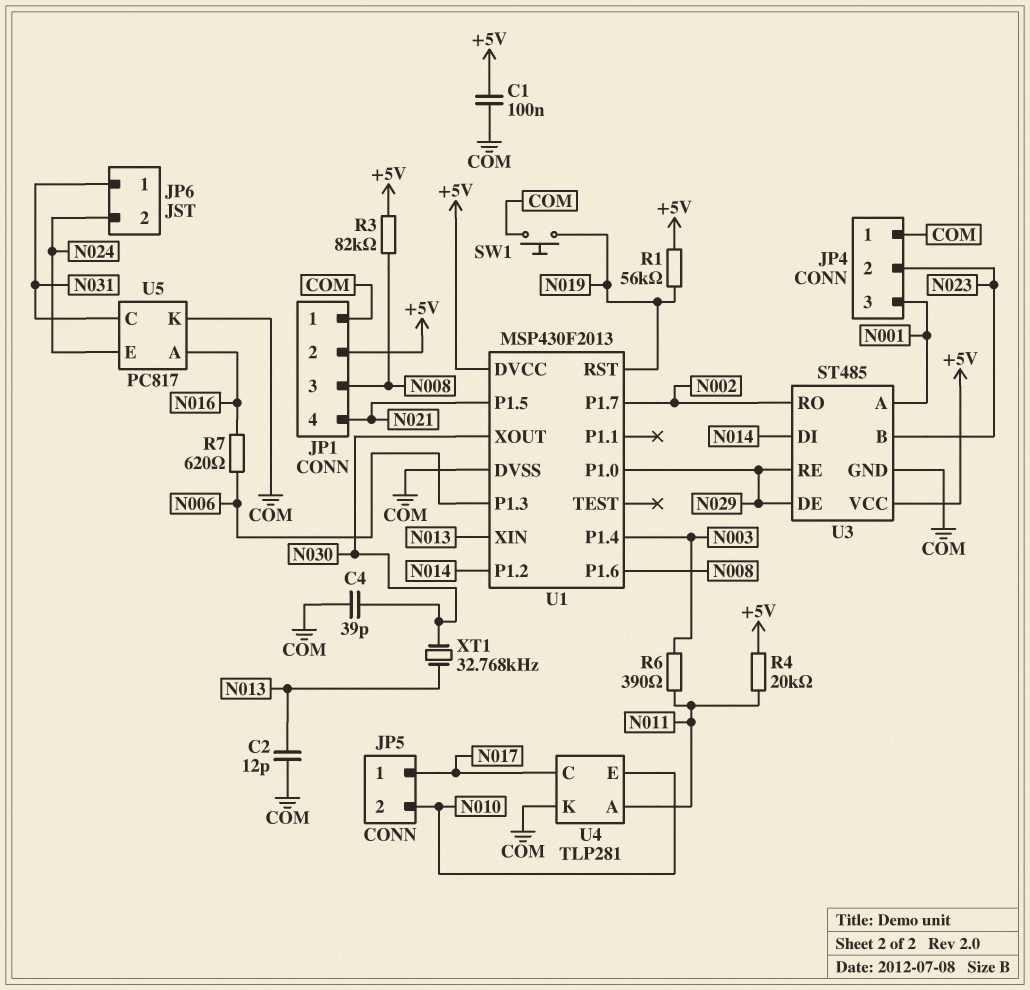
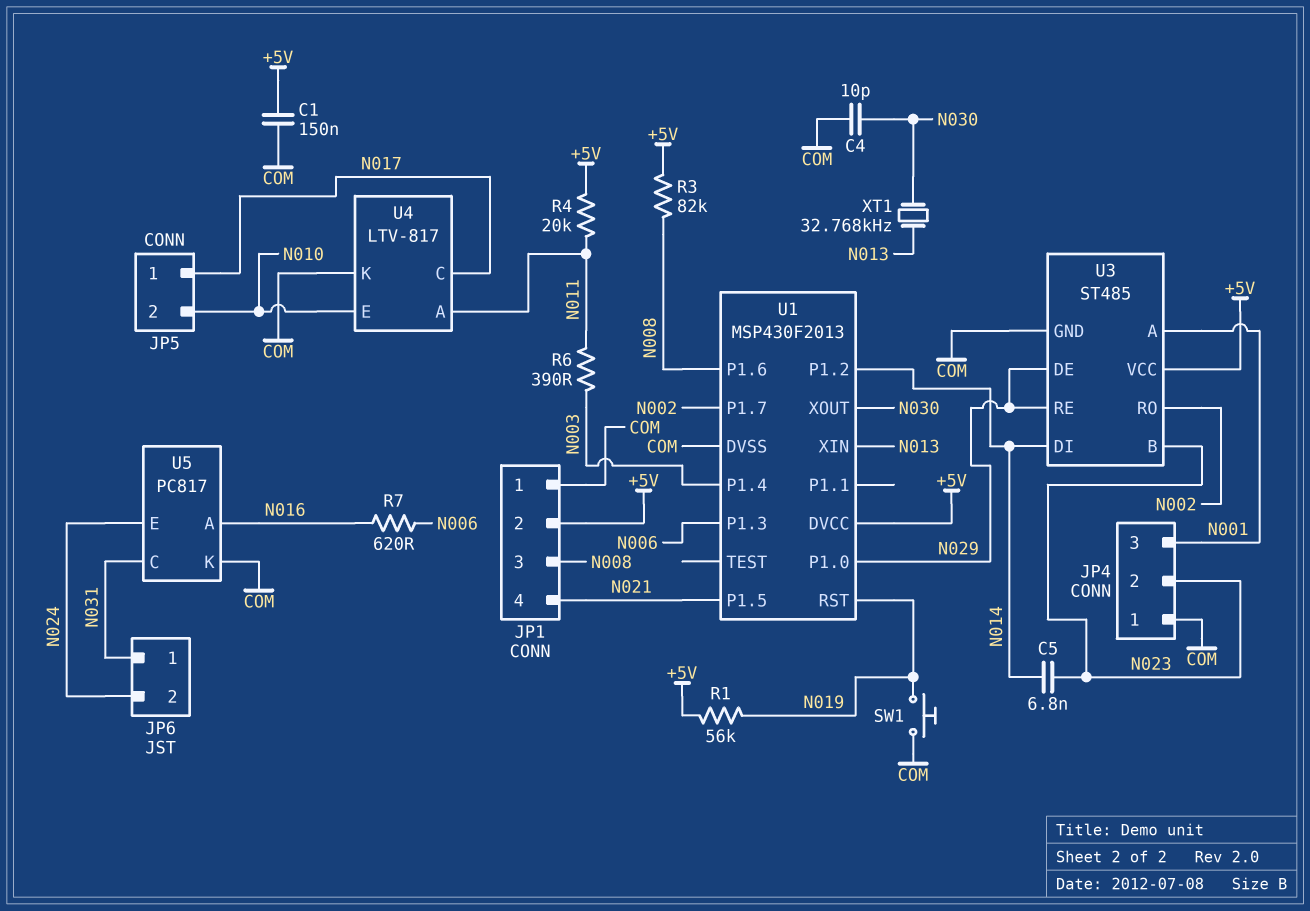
C1: 100nF (+5V, COM) -> 150nF (+5V, COM)
C2: 12pF (COM, N013) -> none
C4: 39pF (COM, N030) -> 10pF (COM, N030)
C5: none -> 6.8nF (N014, N023)
U4: TLP281 -> LTV-817

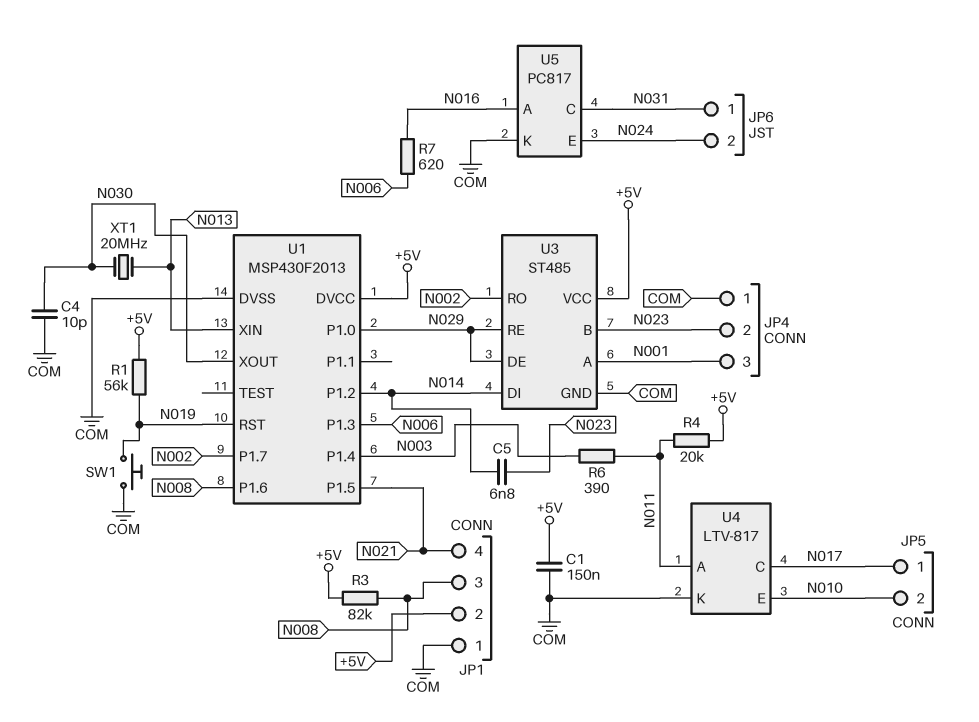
XT1: 32.768kHz (N013, N030) -> 20MHz (N013, N030)

